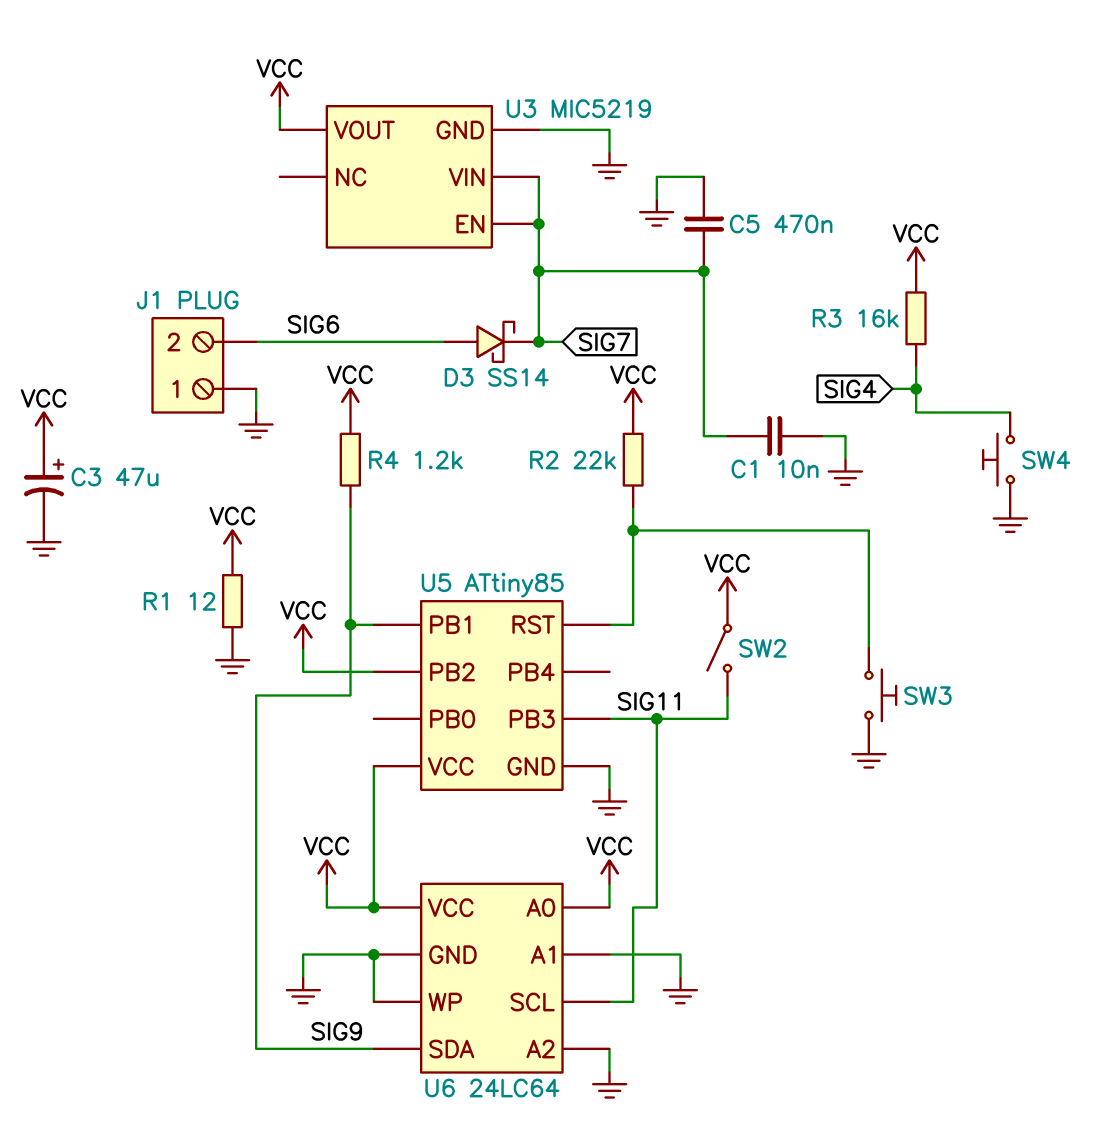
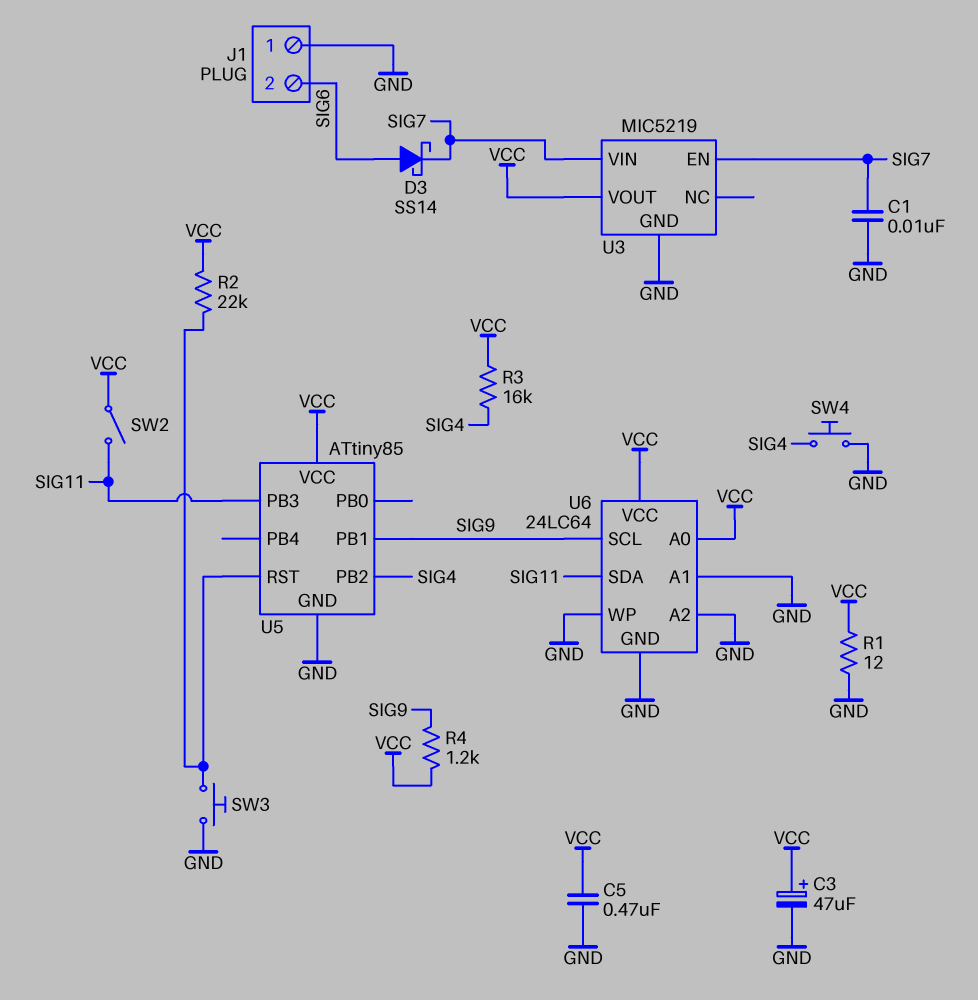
C5: 470nF (GND, SIG7) -> 470nF (GND, VCC)
U5 pin PB2: VCC -> SIG4
U6 pin SCL: SIG11 -> SIG9
U6 pin SDA: SIG9 -> SIG11

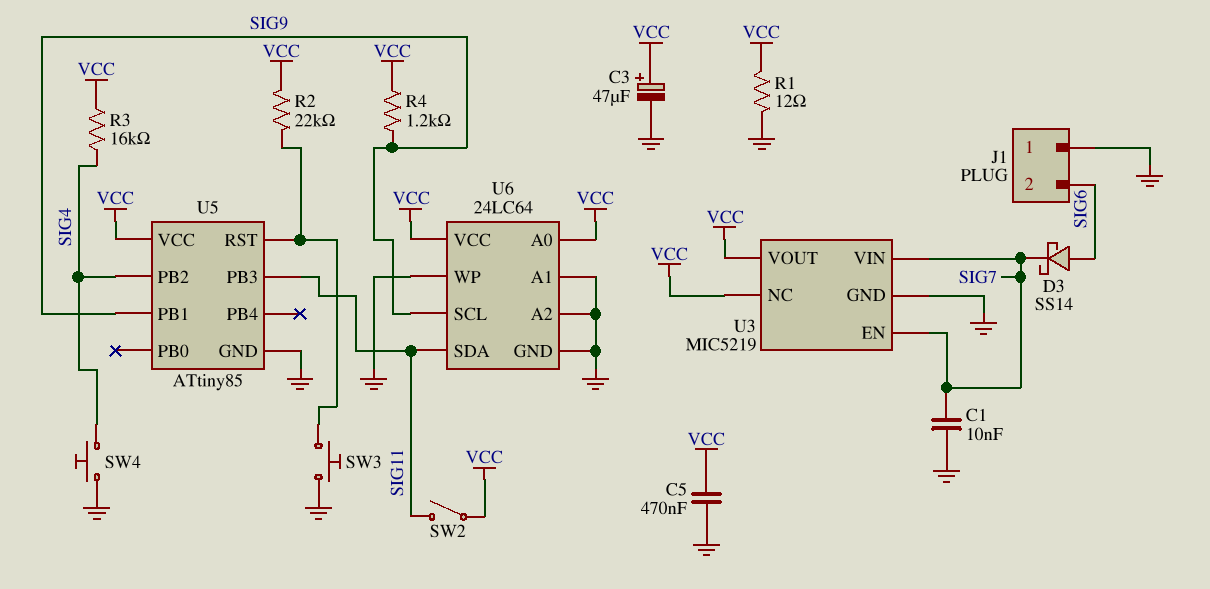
U3 pin NC: none -> VCC

